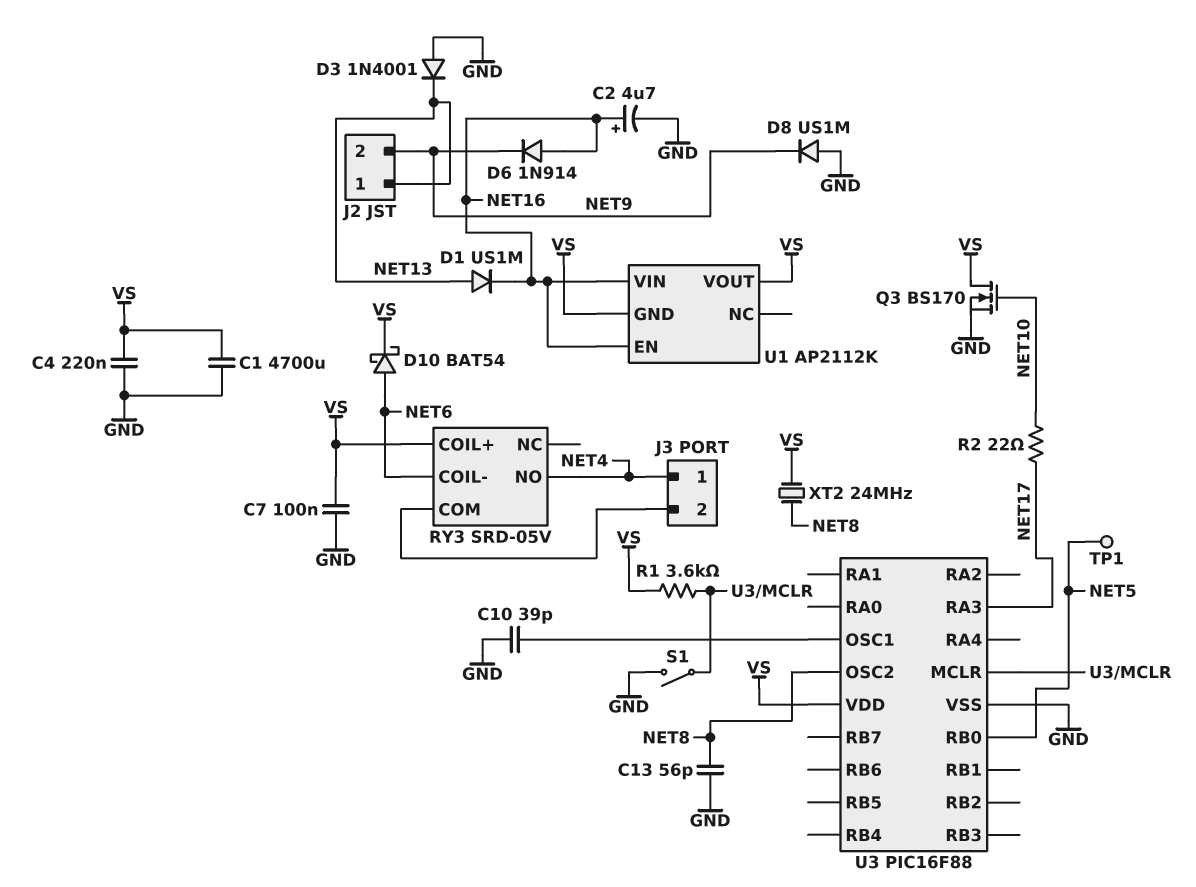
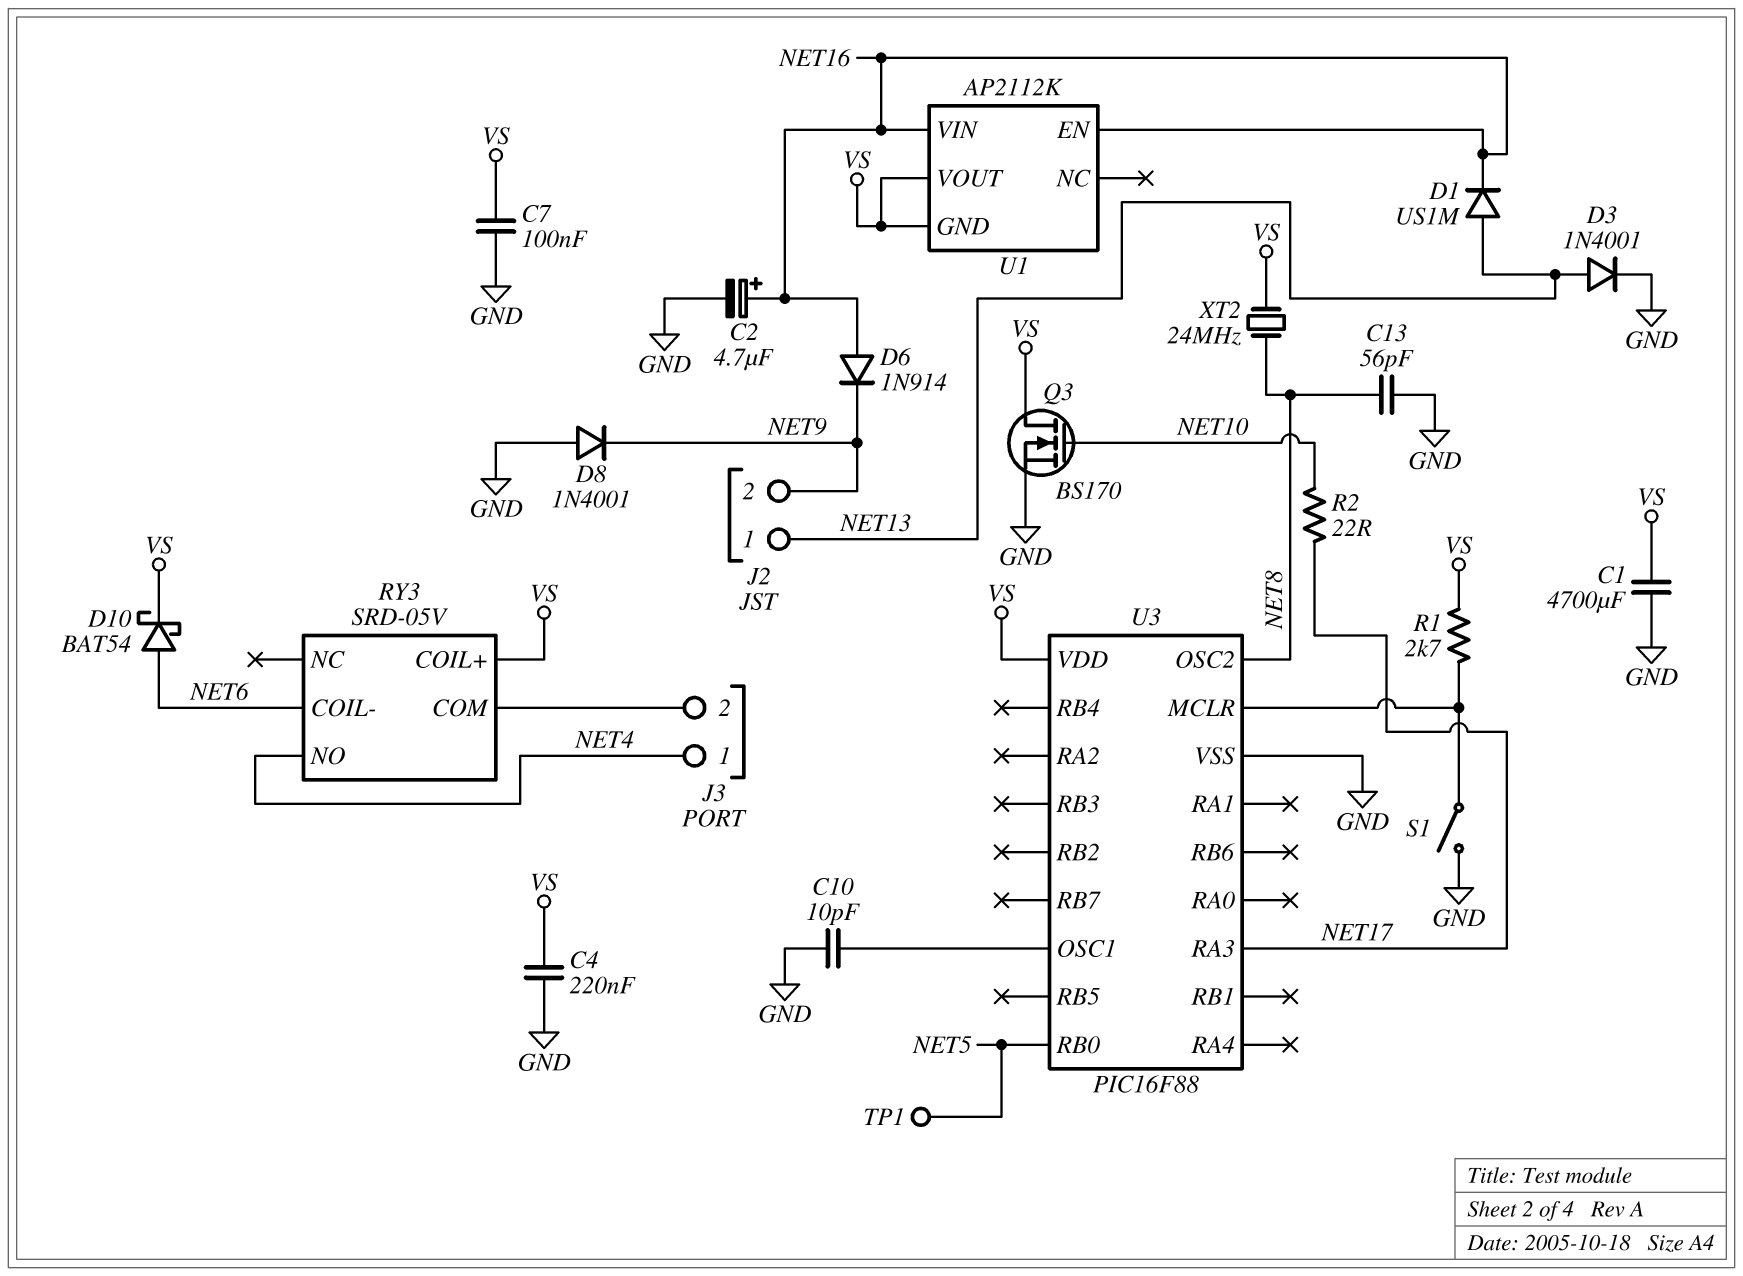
C10: 39pF (GND, U3/OSC1) -> 10pF (GND, U3/OSC1)
D3: diode 1N4001 (A GND, K NET13) -> diode 1N4001 (A NET13, K GND)
D8: diode US1M (A GND, K NET9) -> diode 1N4001 (A GND, K NET9)
R1: 3.6k (U3/MCLR, VS) -> 2.7k (U3/MCLR, VS)

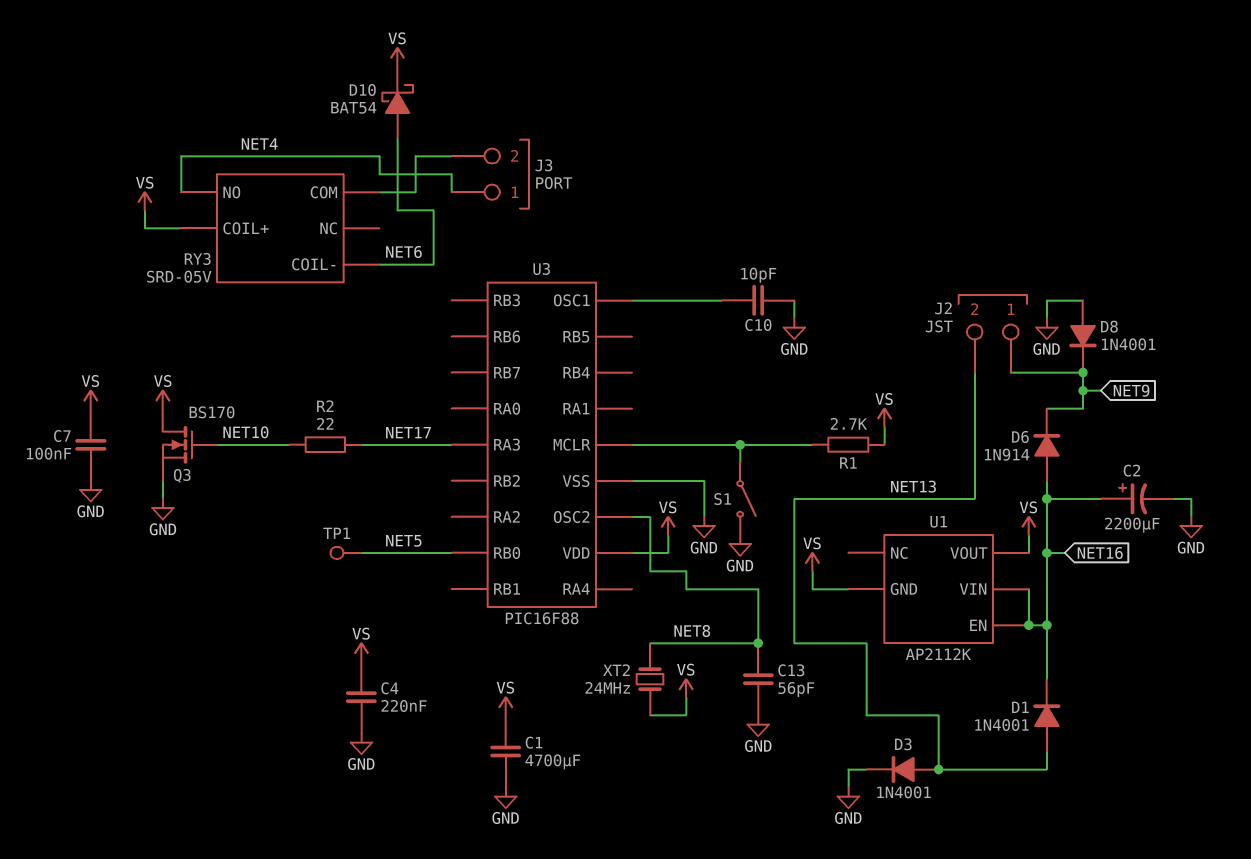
C2: 4.7uF (plus NET16, minus GND) -> 2200uF (plus NET16, minus GND)
D1: diode US1M (A NET13, K NET16) -> diode 1N4001 (A NET13, K NET16)
J2 pin 1: NET13 -> NET9
J2 pin 2: NET9 -> NET13

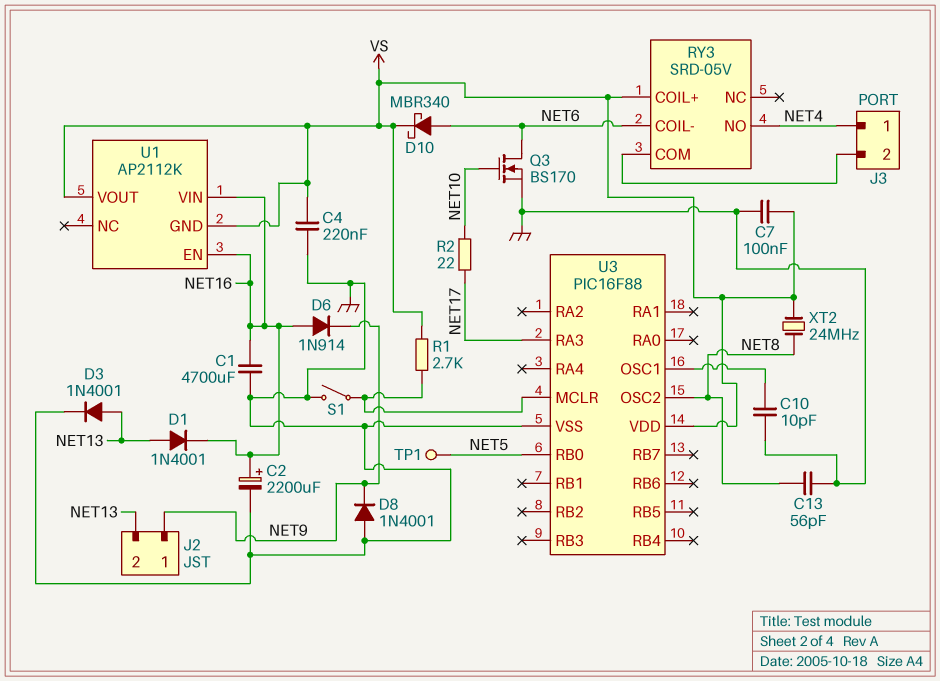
C1: 4700uF (GND, VS) -> 4700uF (GND, NET16)
D10: schottky BAT54 (A NET6, K VS) -> schottky MBR340 (A NET6, K VS)
Q3: NMOS BS170 (G NET10, D VS, S GND) -> NMOS BS170 (G NET10, D NET6, S GND)

